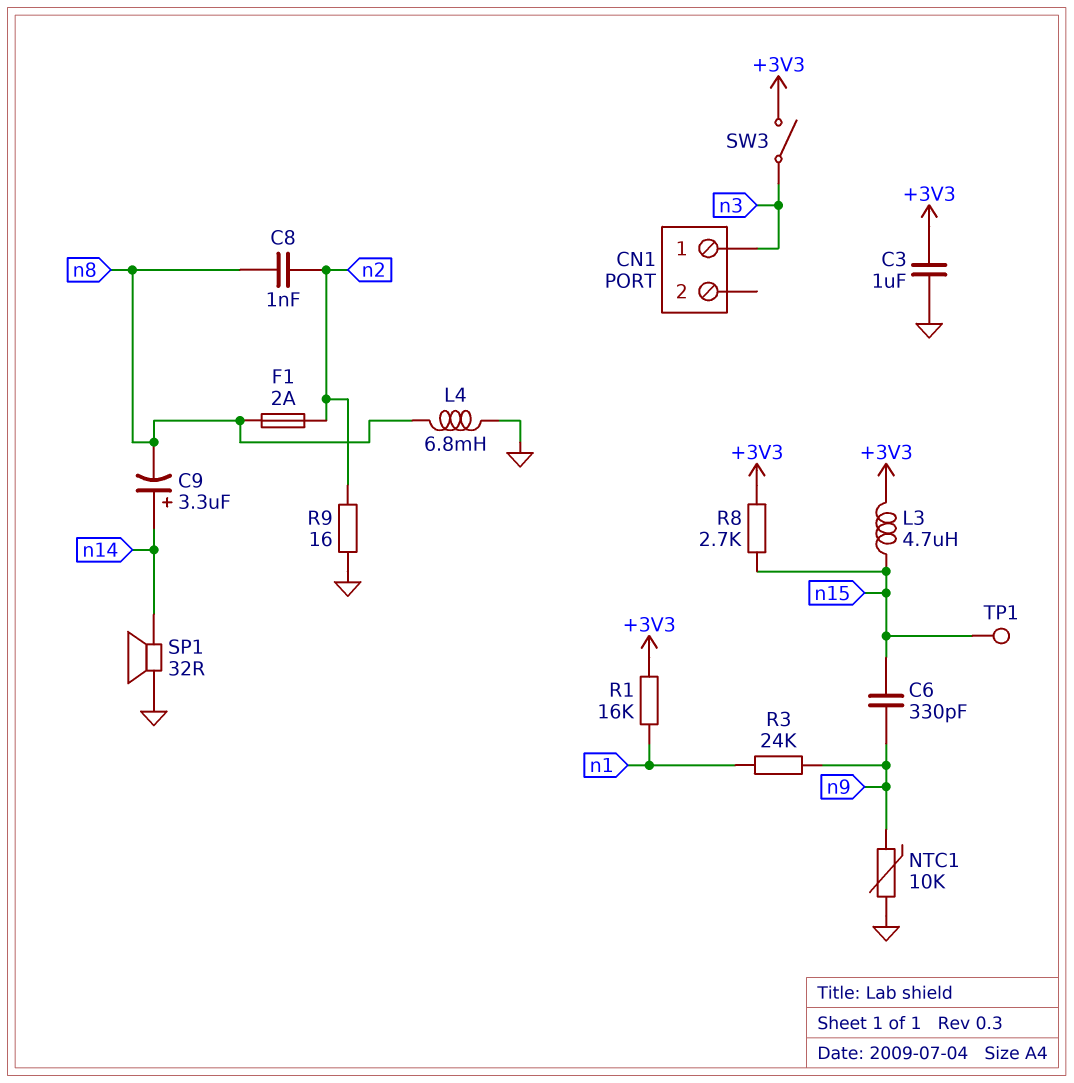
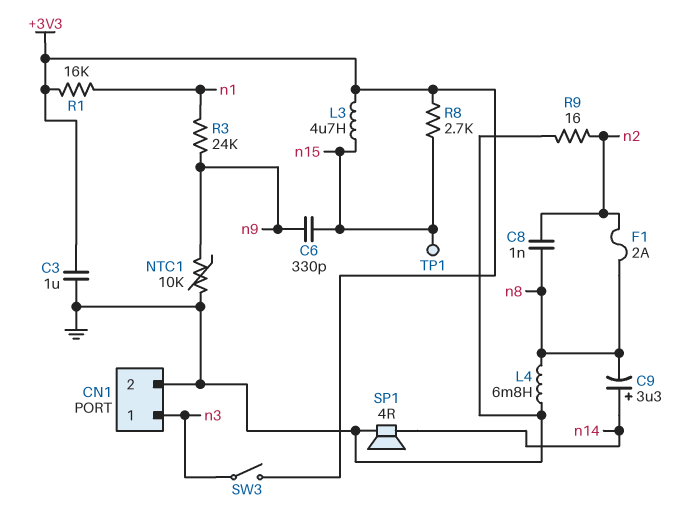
CN1 pin 2: none -> GND
SP1: speaker 32R (GND, n14) -> speaker 4R (GND, n14)

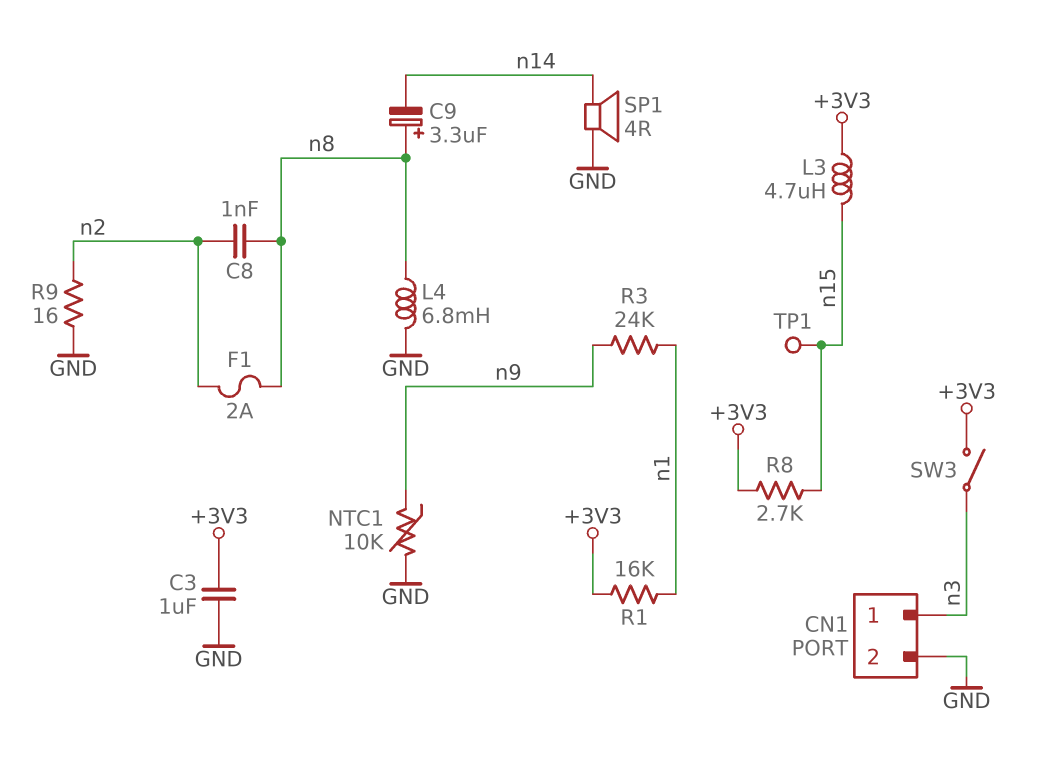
C6: 330pF (n9, n15) -> none
C9: 3.3uF (plus n14, minus n8) -> 3.3uF (plus n8, minus n14)

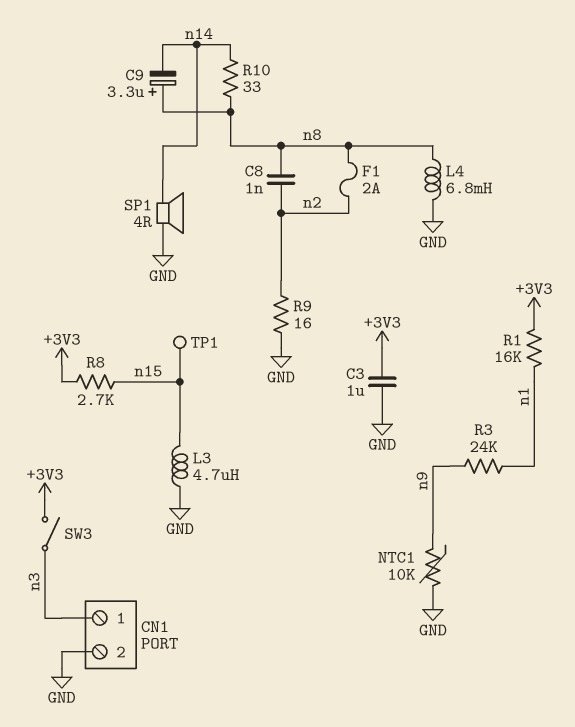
L3: 4.7uH (+3V3, n15) -> 4.7uH (GND, n15)
R10: none -> 33 (n8, n14)

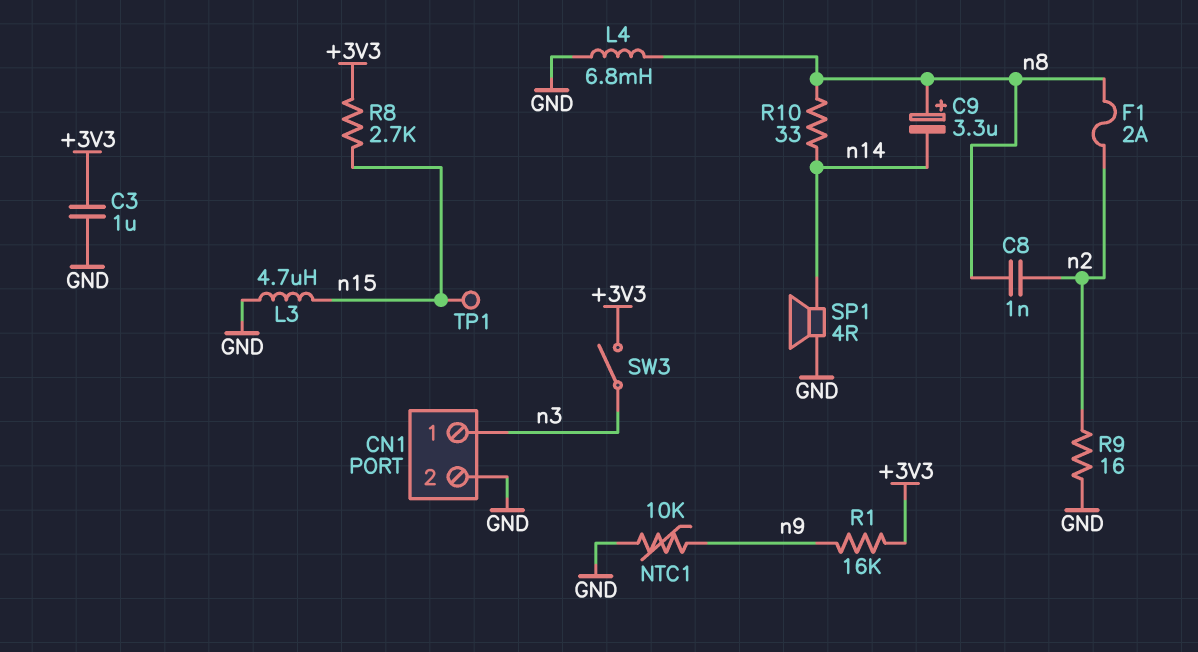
R1: 16k (+3V3, n1) -> 16k (+3V3, n9)
R3: 24k (n1, n9) -> none

